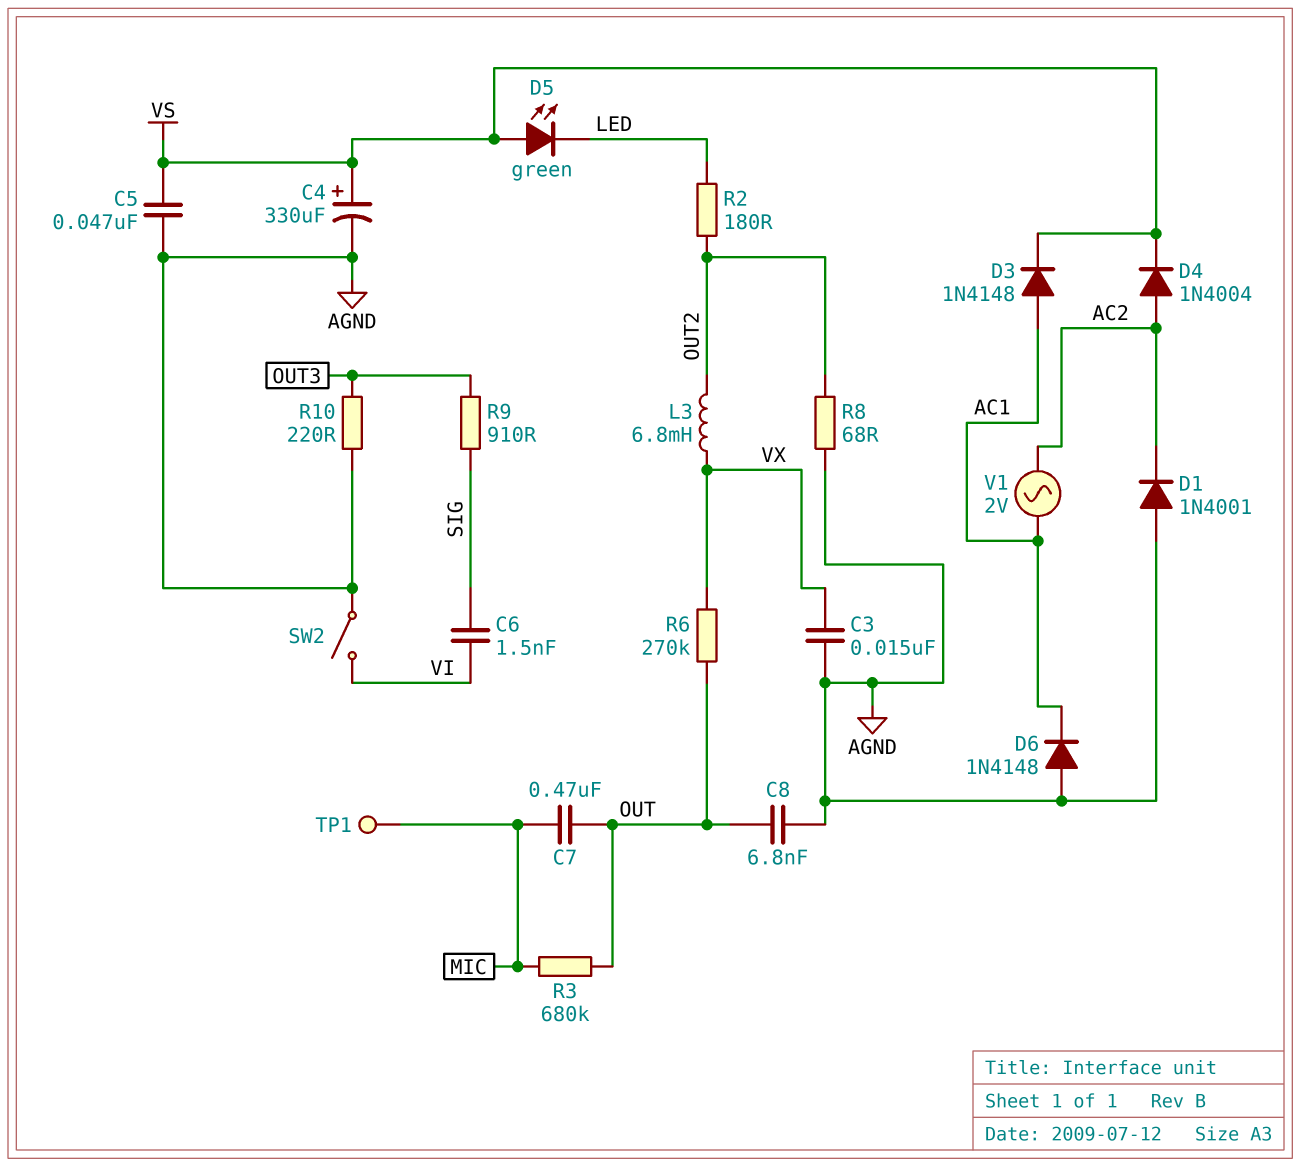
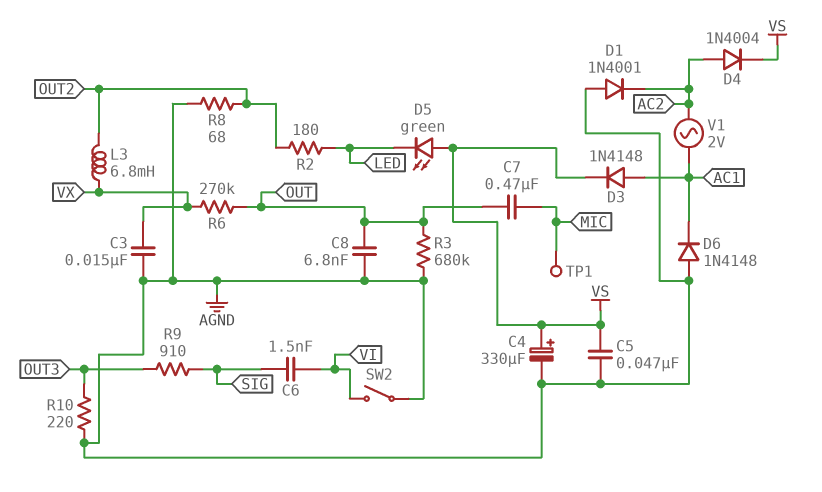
R3: 680k (MIC, OUT) -> 680k (AGND, OUT)

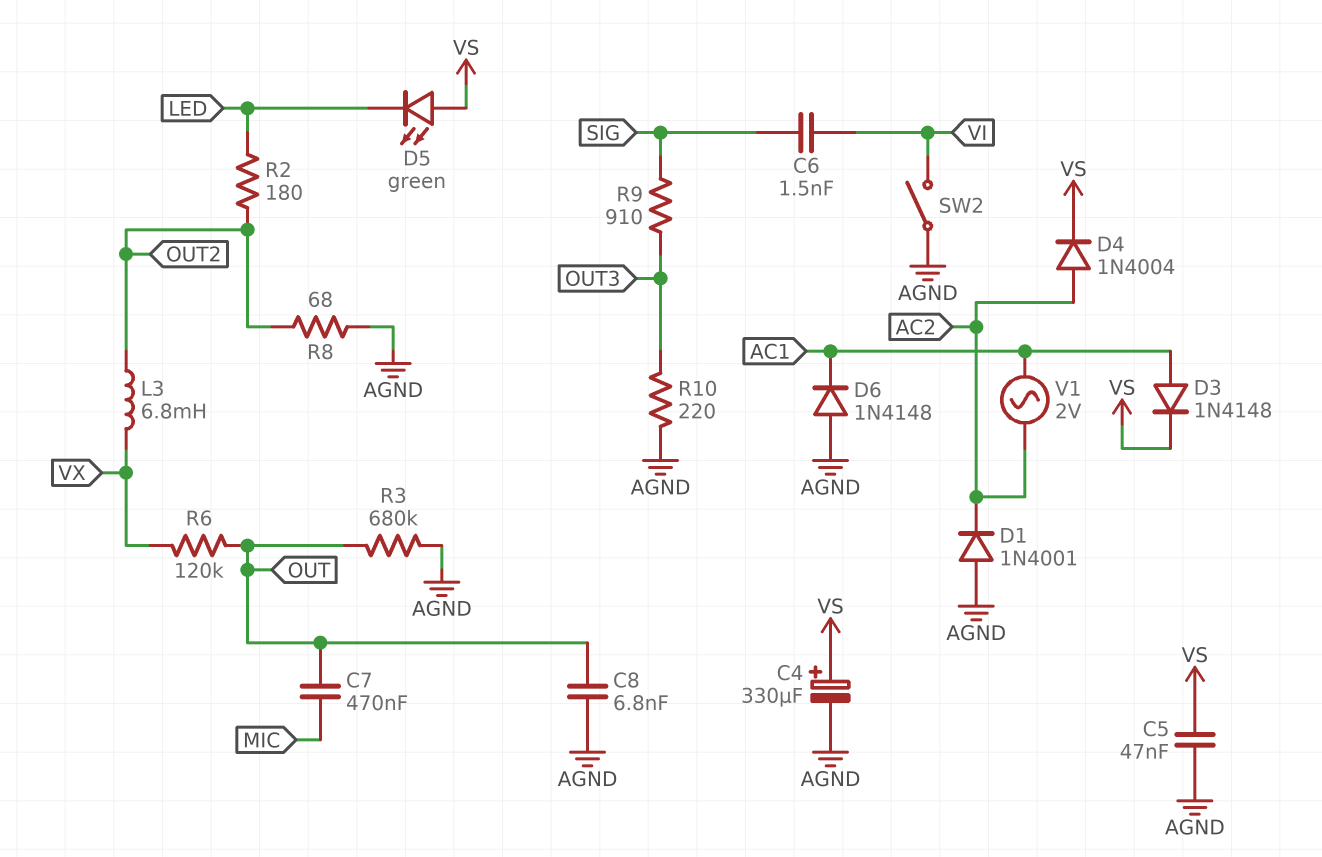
C3: 15nF (AGND, VX) -> none
R6: 270k (OUT, VX) -> 120k (OUT, VX)
TP1: test point (MIC) -> none

